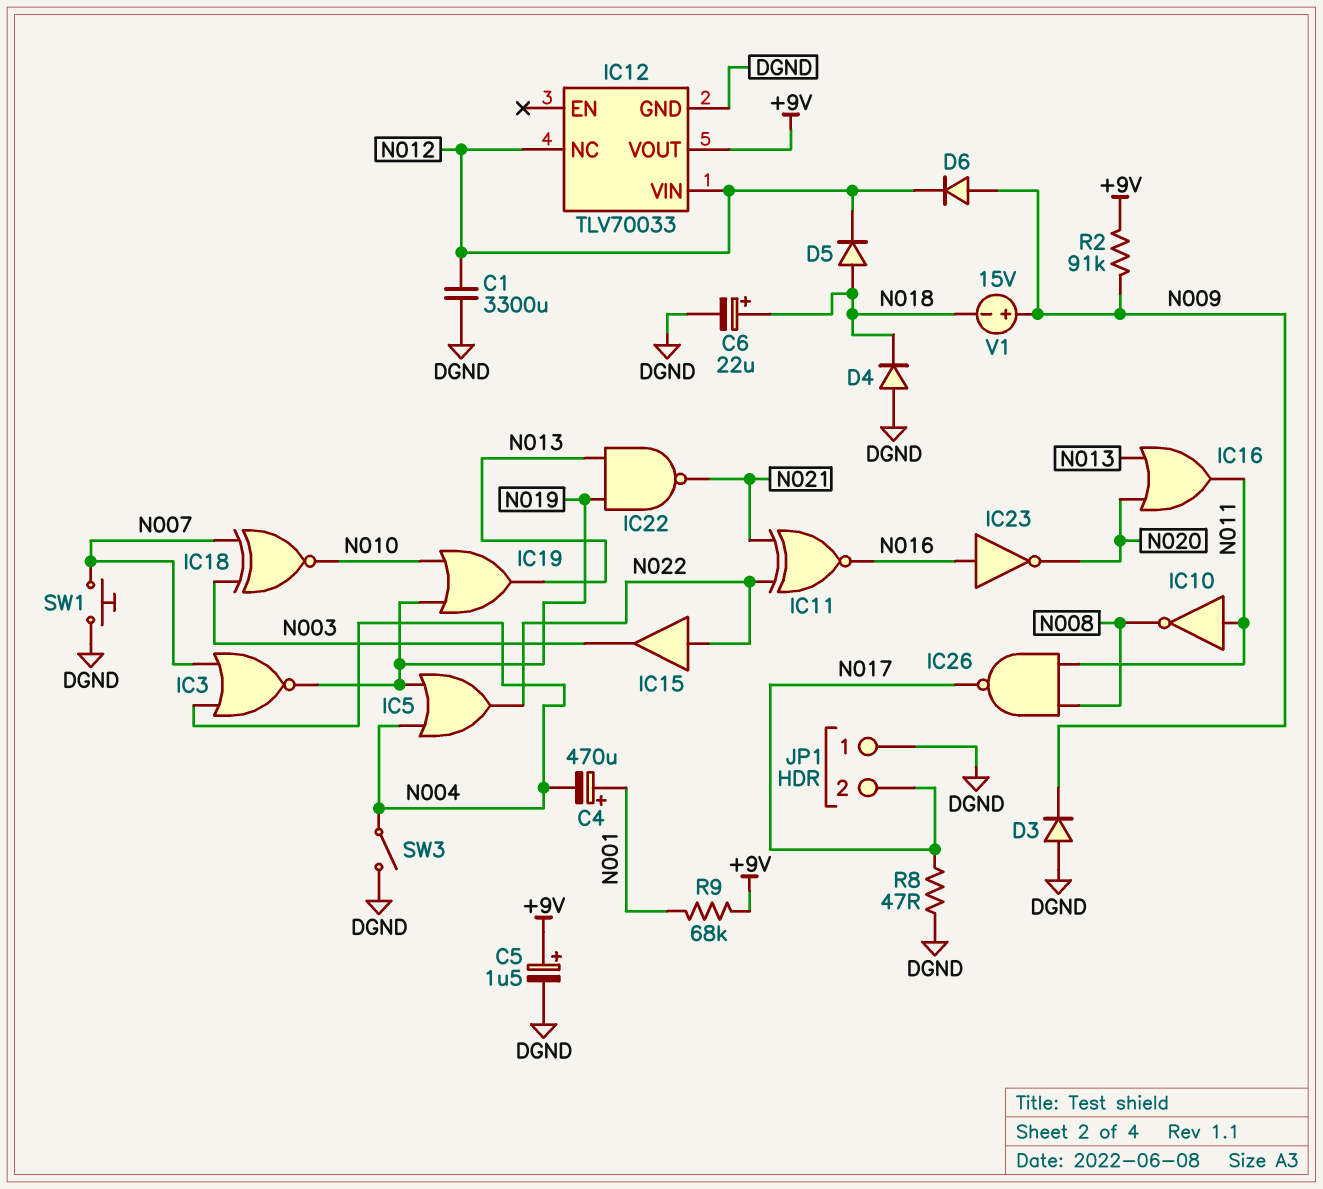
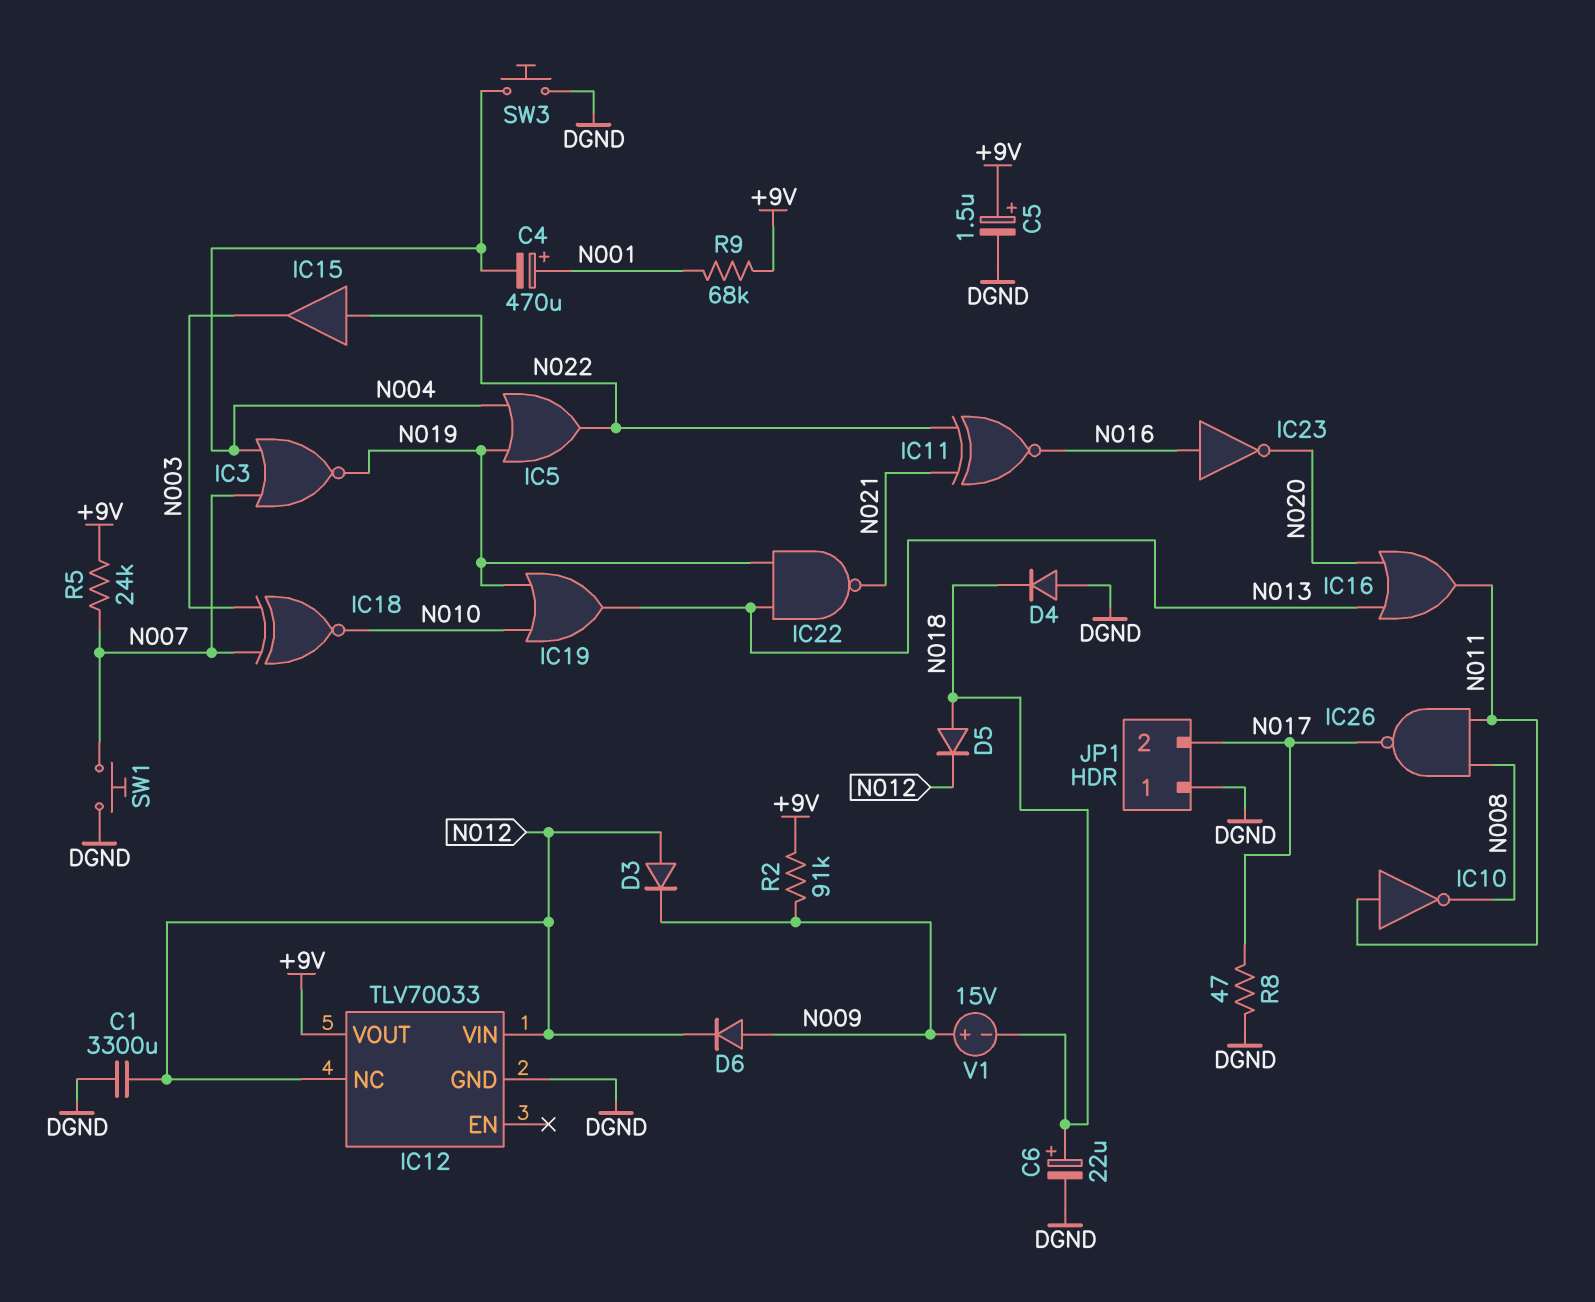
D3: diode (A DGND, K N009) -> diode (A N012, K N009)
R5: none -> 24k (+9V, N007)
SW3: switch (DGND, N004) -> button (DGND, N004)

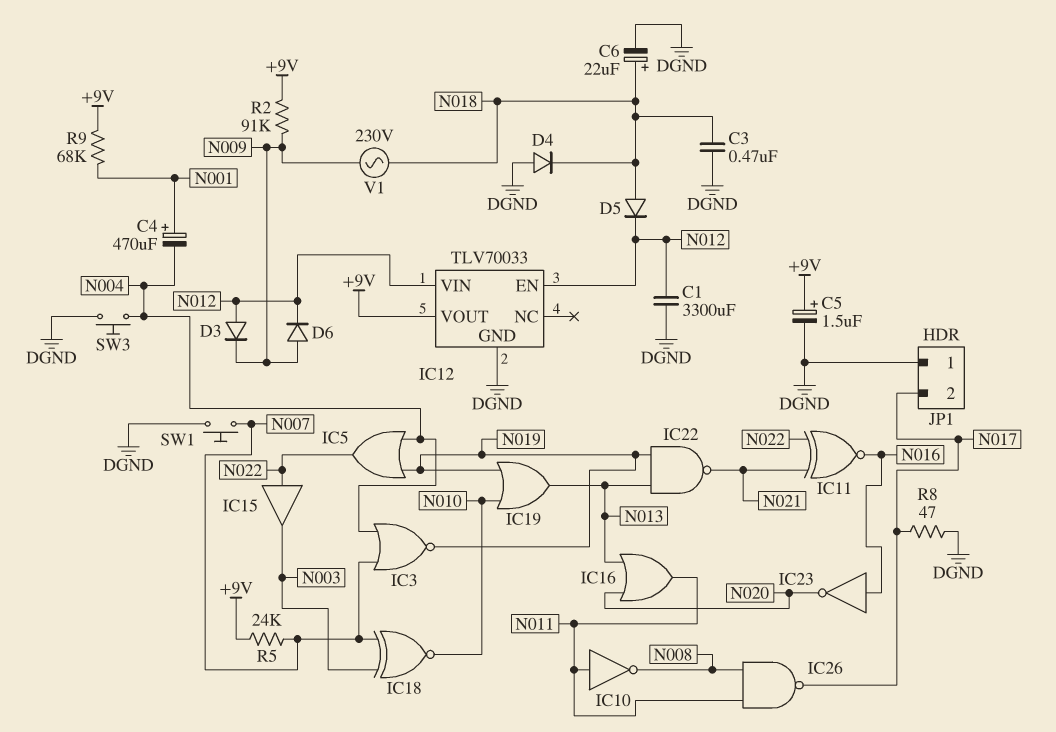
C3: none -> 470nF (DGND, N018)
IC12 pin EN: none -> N012
IC12 pin NC: N012 -> none
V1: 15V (plus N009, minus N018) -> AC 230V (N009, N018)

